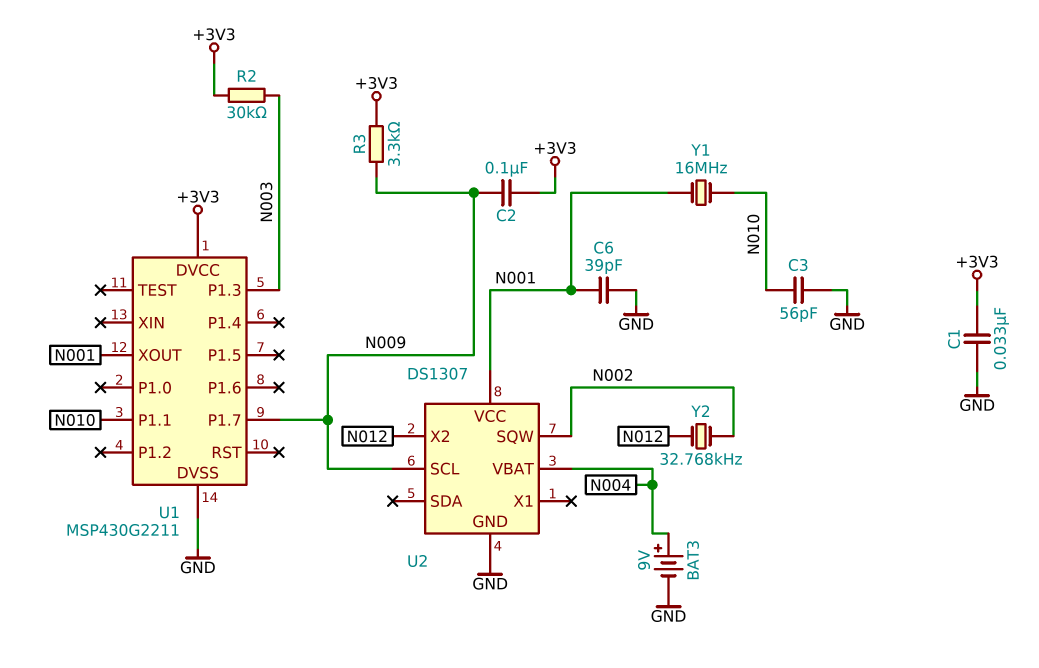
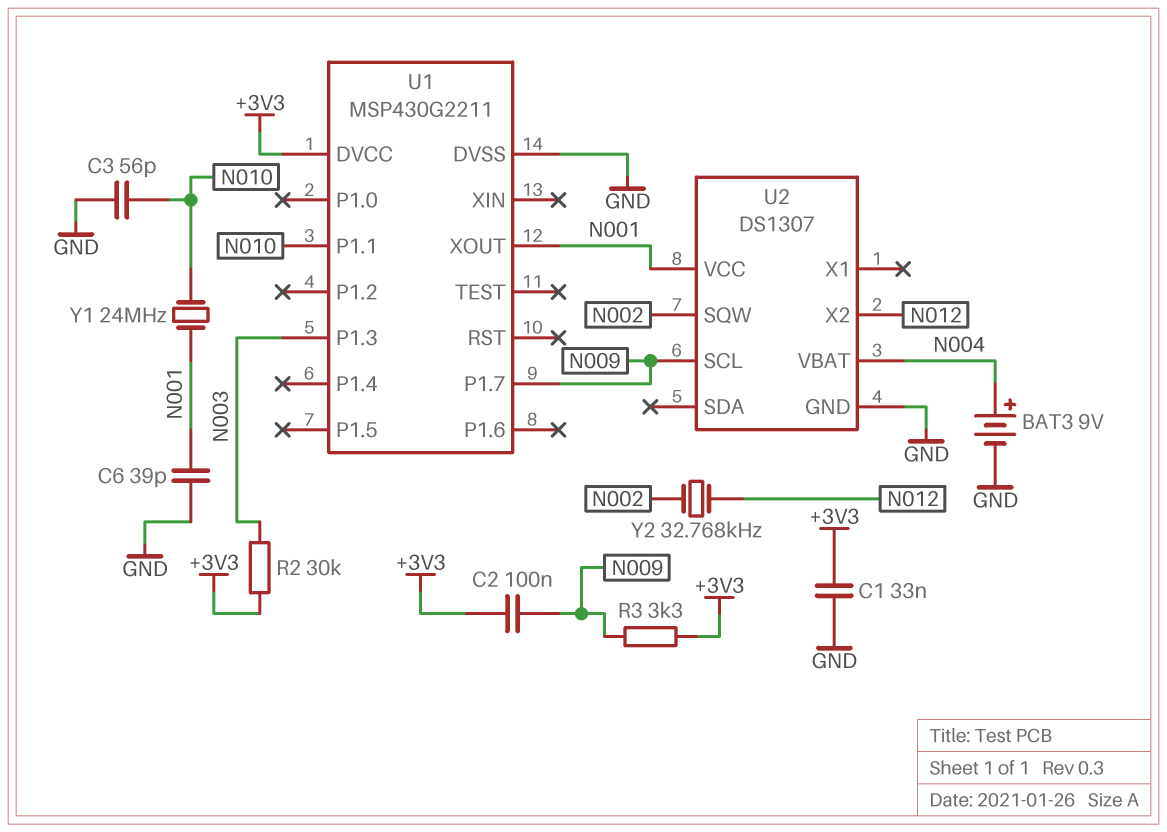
Y1: 16MHz (N001, N010) -> 24MHz (N001, N010)

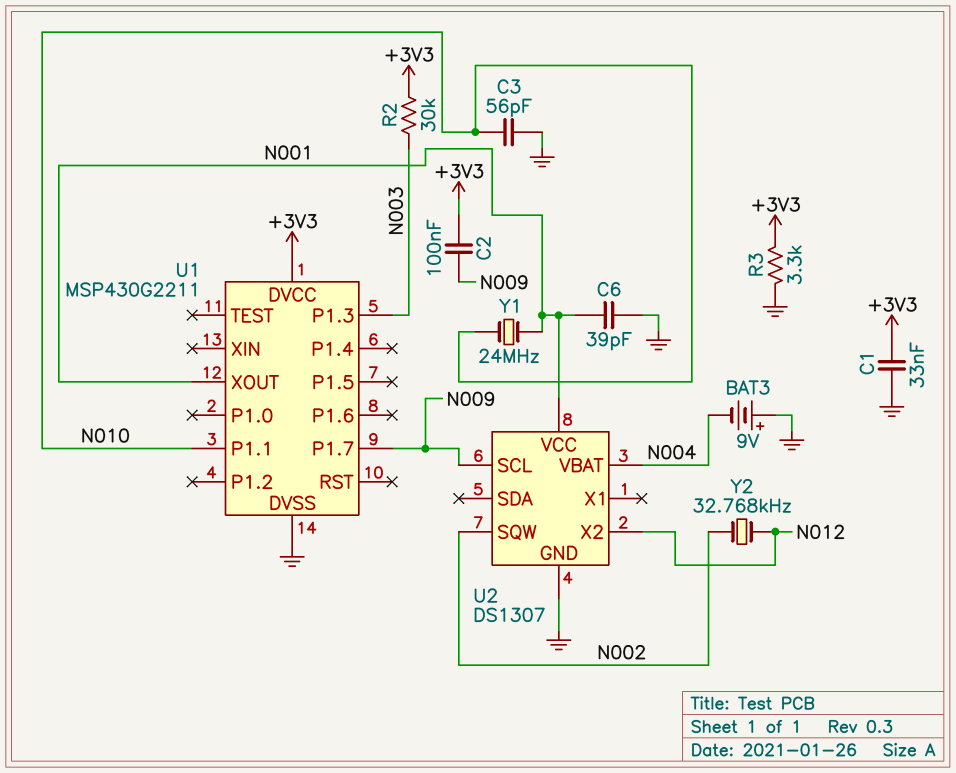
BAT3: 9V (plus N004, minus GND) -> 9V (plus GND, minus N004)
R3: 3.3k (+3V3, N009) -> 3.3k (+3V3, GND)

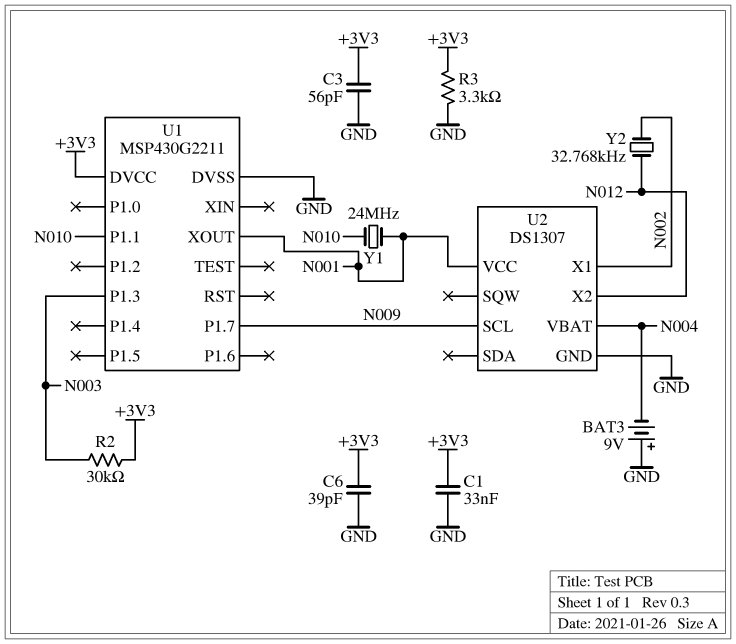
C2: 100nF (+3V3, N009) -> none
C3: 56pF (GND, N010) -> 56pF (+3V3, GND)
C6: 39pF (GND, N001) -> 39pF (+3V3, GND)
U2 pin SQW: N002 -> none
U2 pin X1: none -> N002

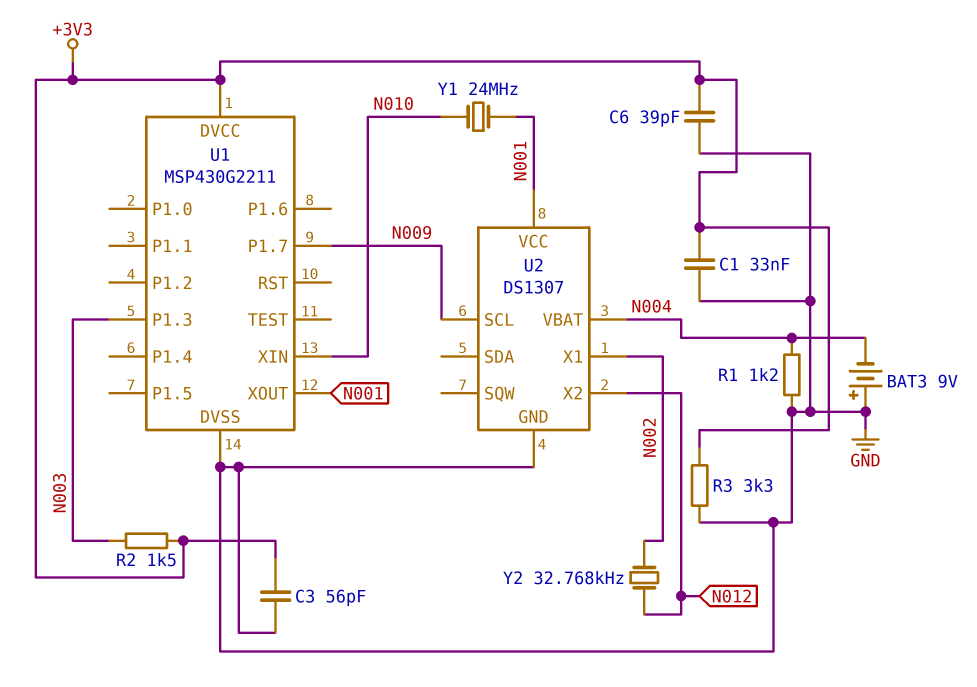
R1: none -> 1.2k (GND, N004)
R2: 30k (+3V3, N003) -> 1.5k (+3V3, N003)
U1 pin P1.1: N010 -> none
U1 pin XIN: none -> N010

